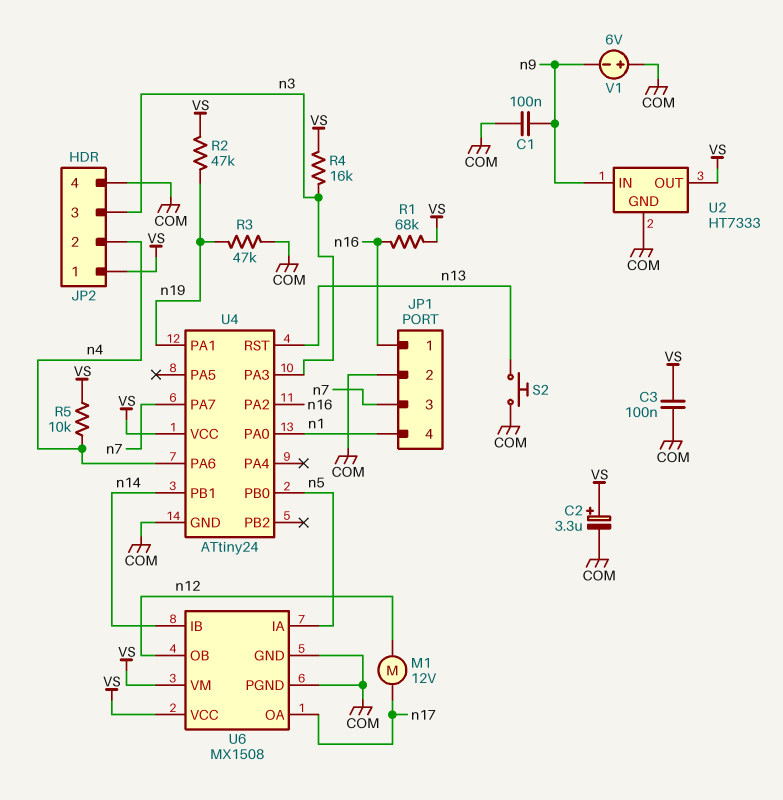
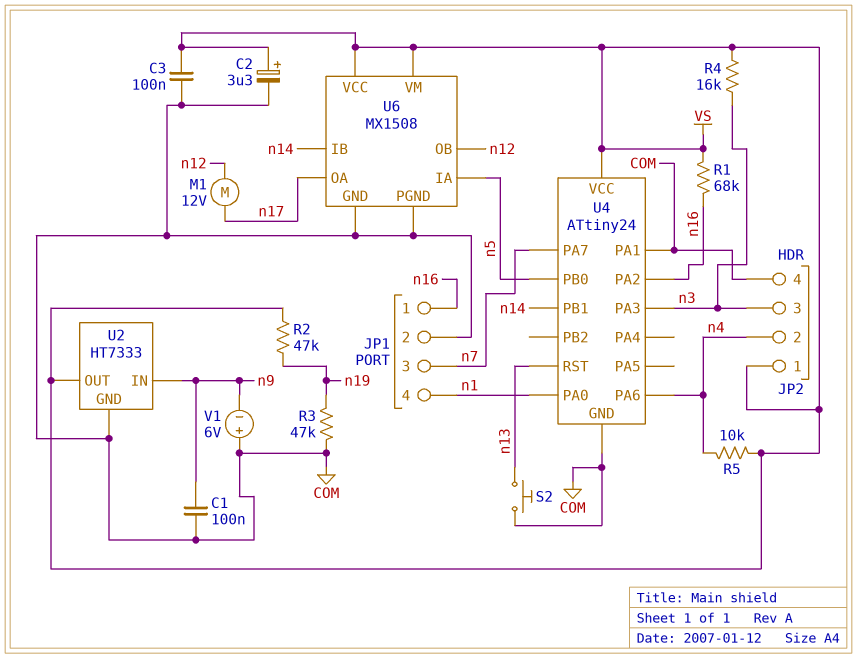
U4 pin PA1: n19 -> COM

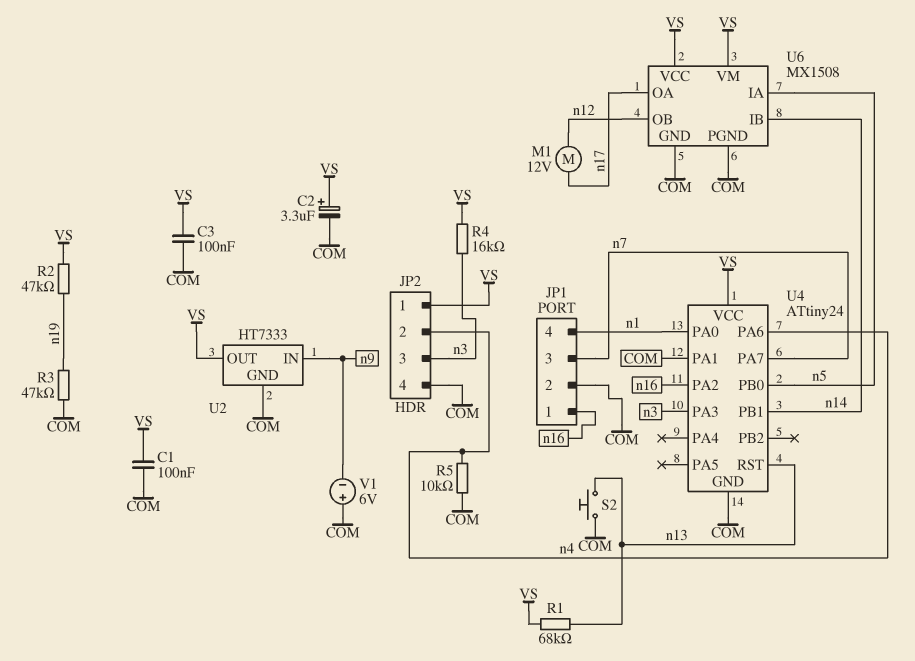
C1: 100nF (COM, n9) -> 100nF (COM, VS)
R1: 68k (VS, n16) -> 68k (VS, n13)
R5: 10k (VS, n4) -> 10k (COM, n4)

